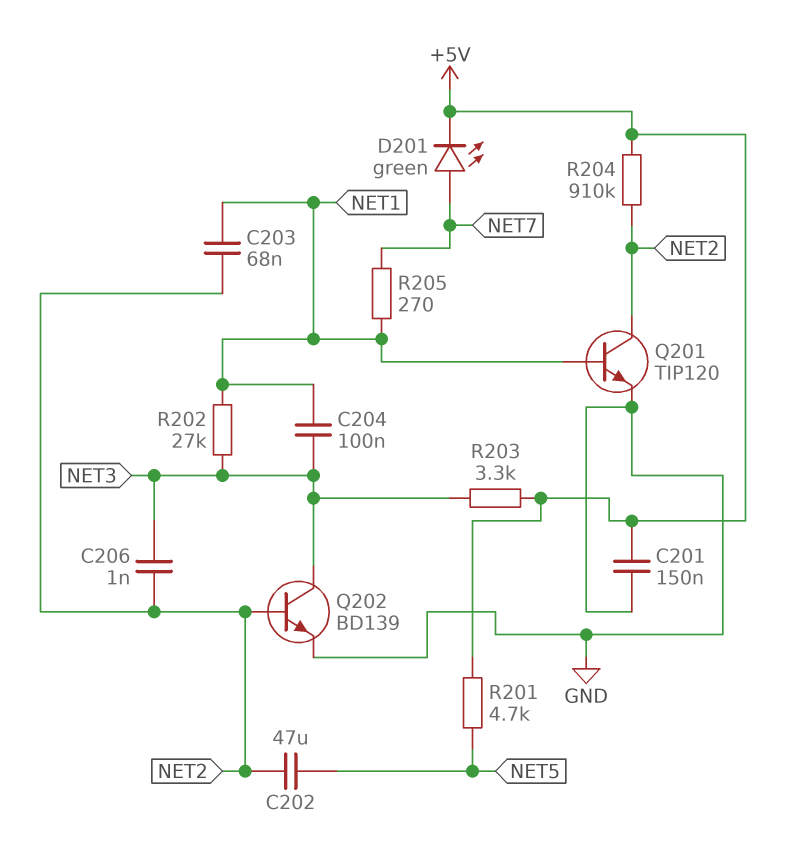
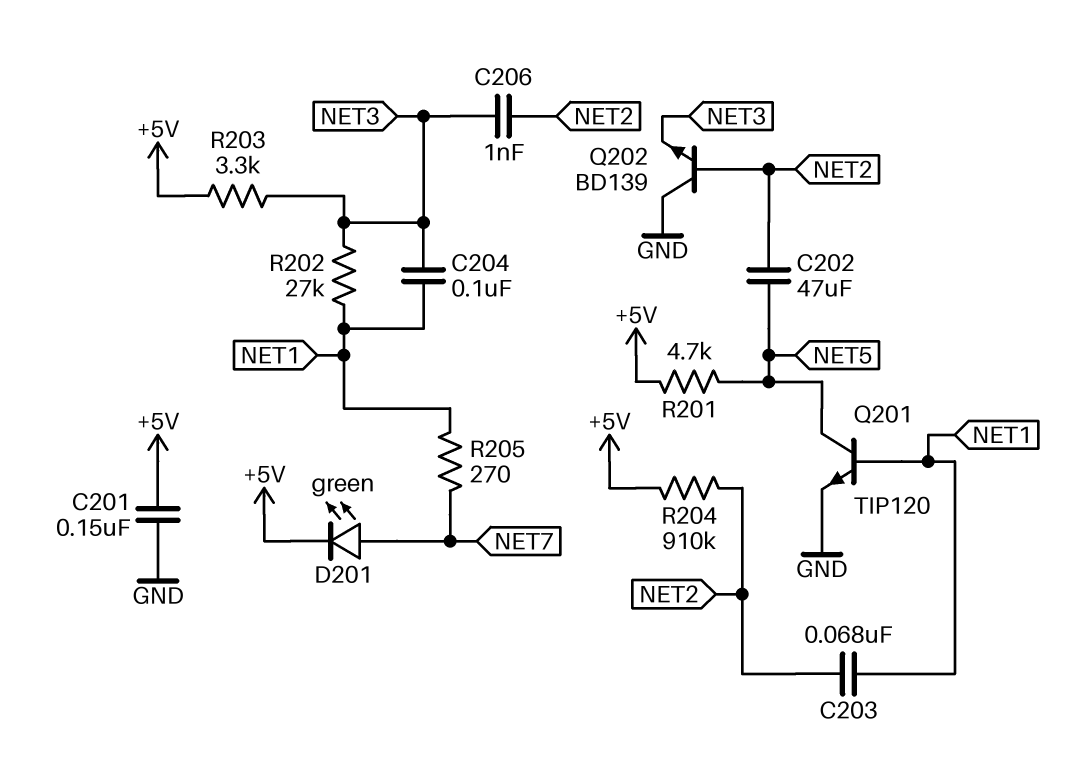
Q201: NPN TIP120 (B NET1, C NET2, E GND) -> NPN TIP120 (B NET1, C NET5, E GND)
Q202: NPN BD139 (B NET2, C NET3, E GND) -> NPN BD139 (B NET2, C GND, E NET3)

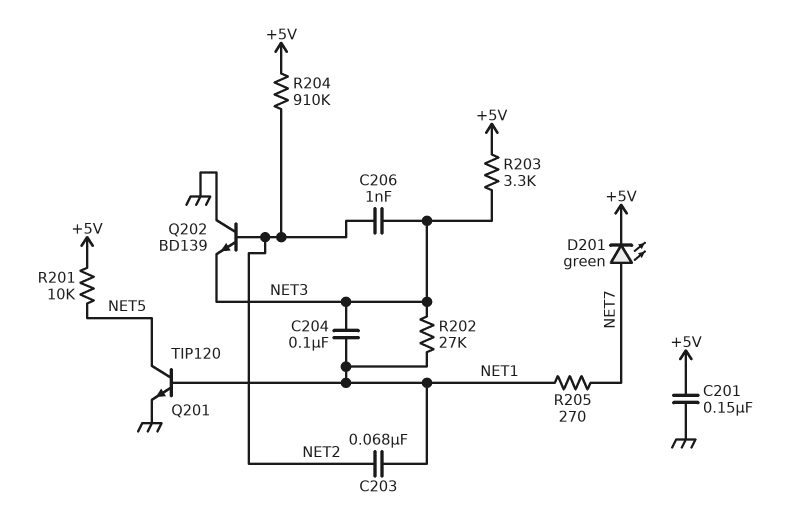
C202: 47uF (NET2, NET5) -> none
R201: 4.7k (+5V, NET5) -> 10k (+5V, NET5)

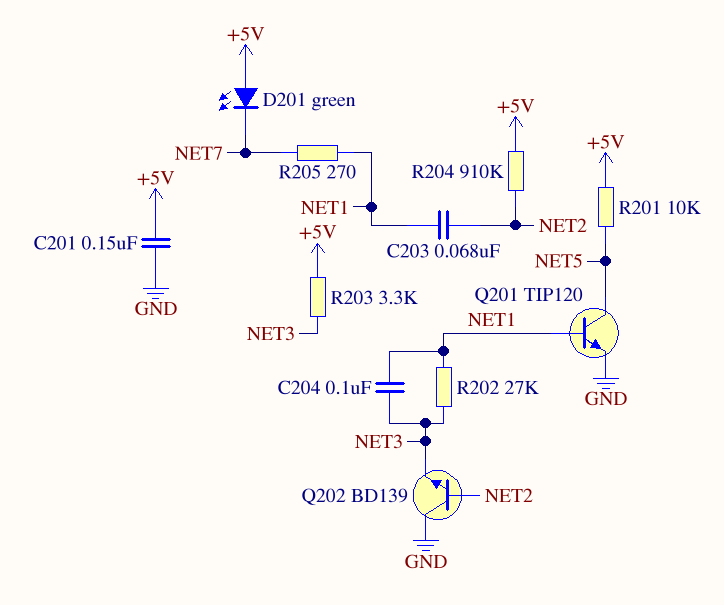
C206: 1nF (NET2, NET3) -> none
D201: LED green (A NET7, K +5V) -> LED green (A +5V, K NET7)

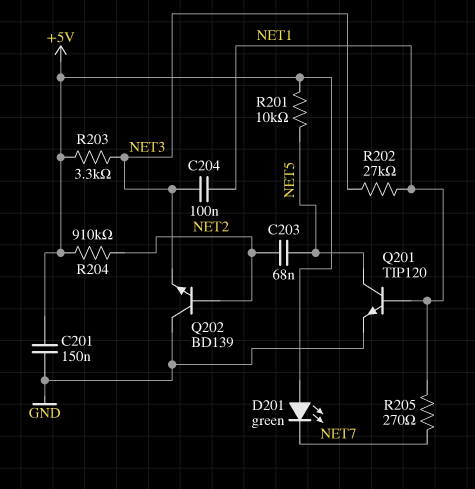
C203: 68nF (NET1, NET2) -> 68nF (NET2, NET5)

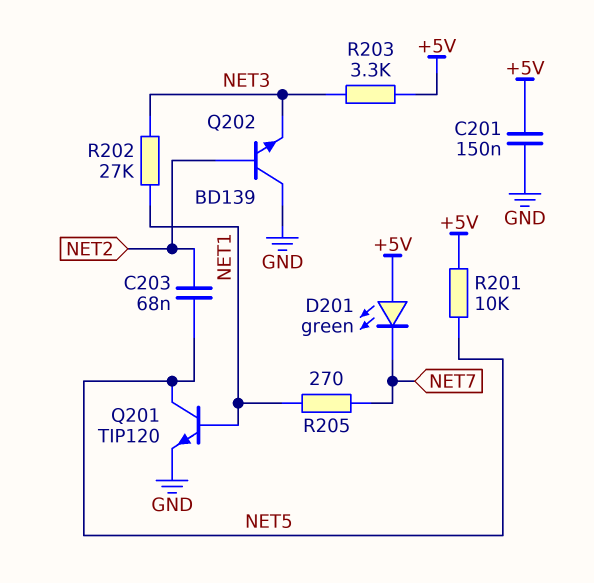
C204: 100nF (NET1, NET3) -> none
R204: 910k (+5V, NET2) -> none

